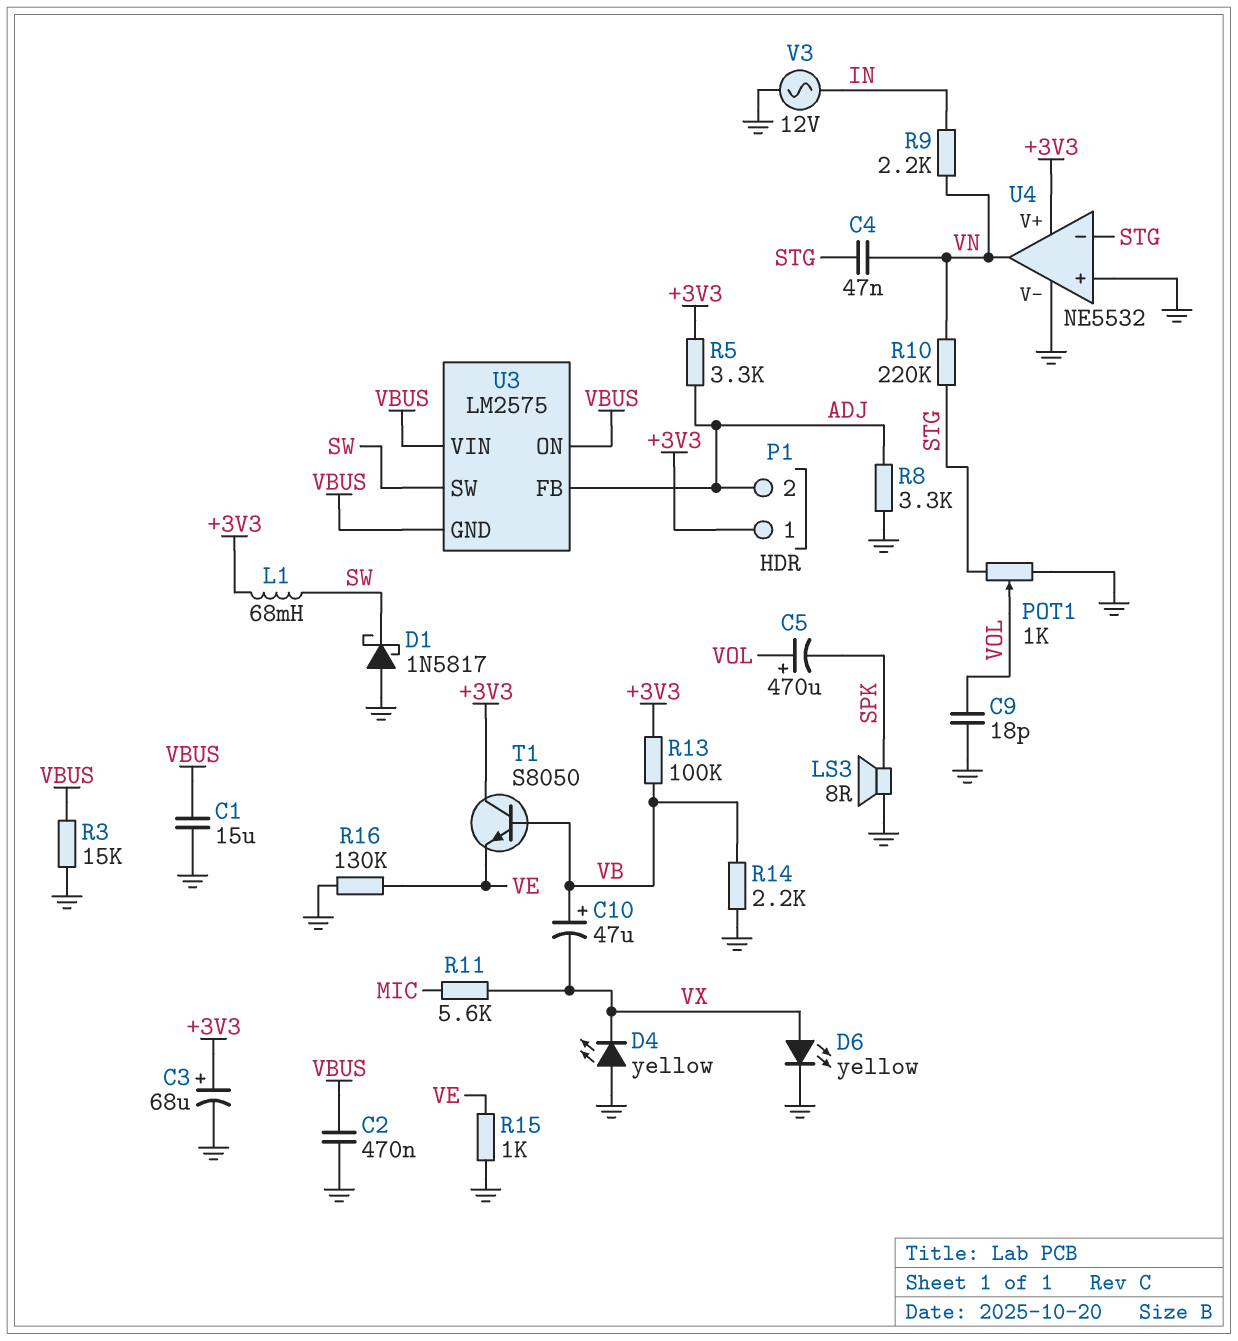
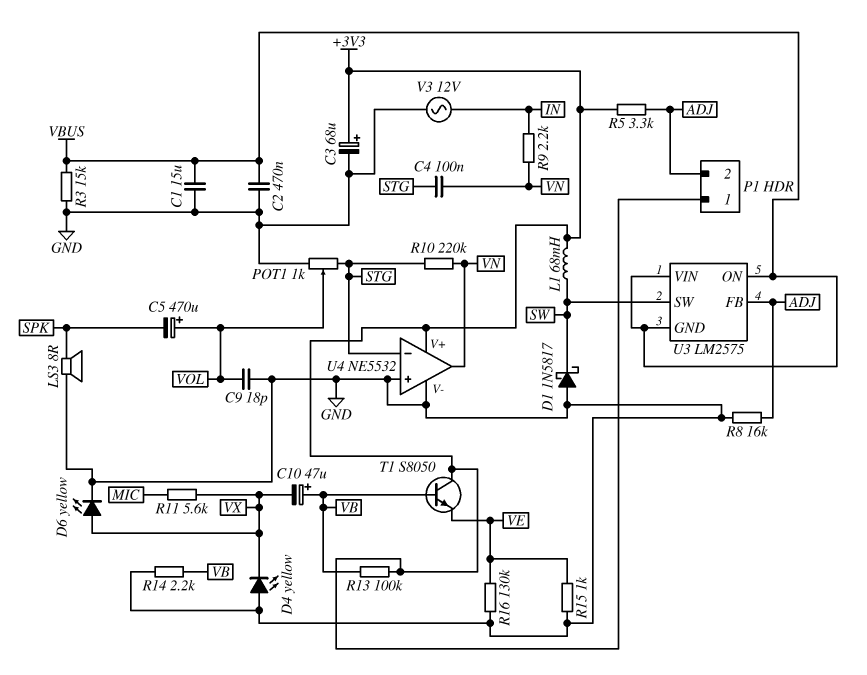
C4: 47nF (STG, VN) -> 100nF (STG, VN)
R8: 3.3k (ADJ, GND) -> 16k (ADJ, GND)

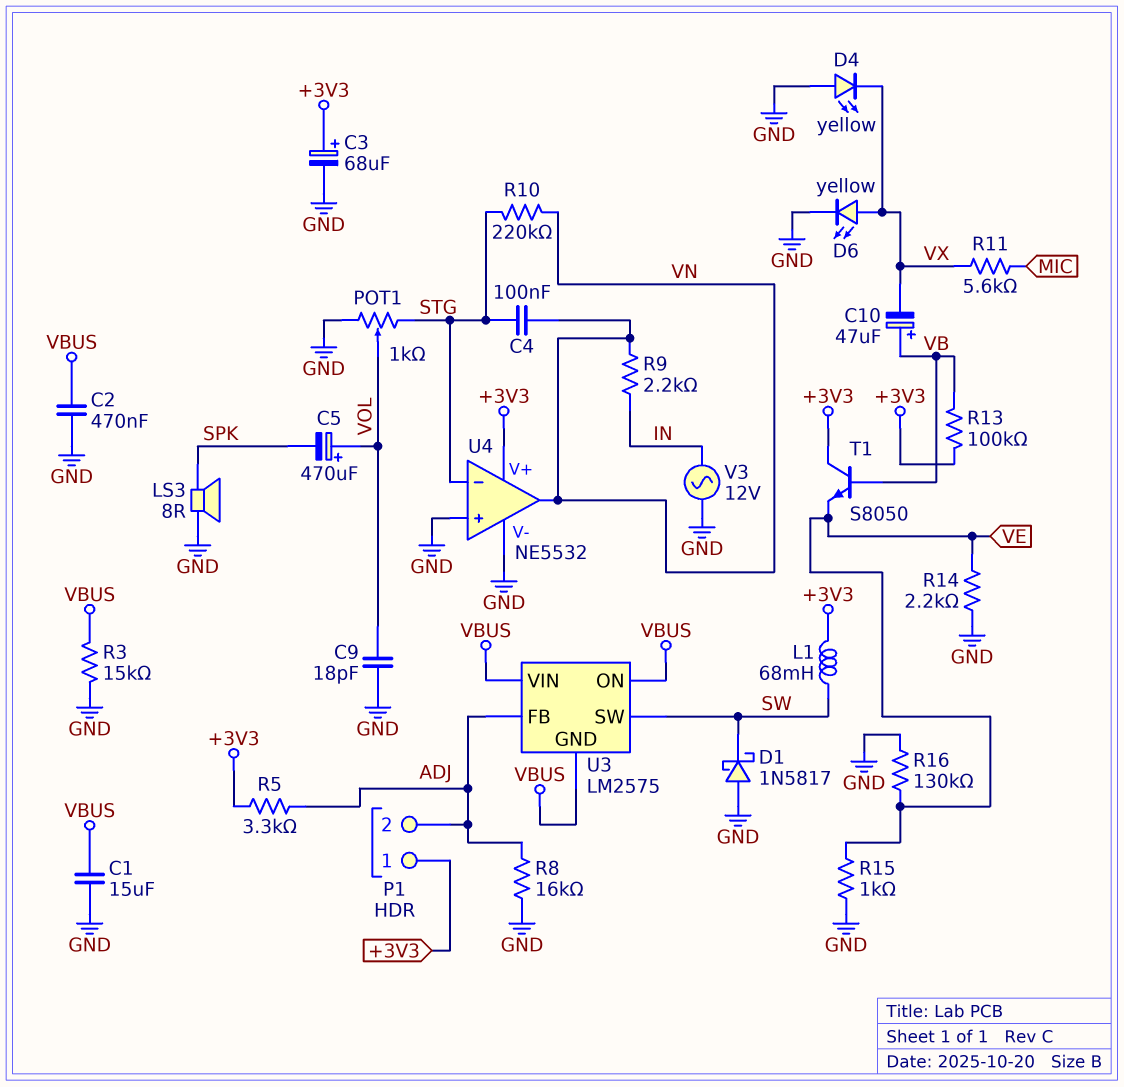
R14: 2.2k (GND, VB) -> 2.2k (GND, VE)

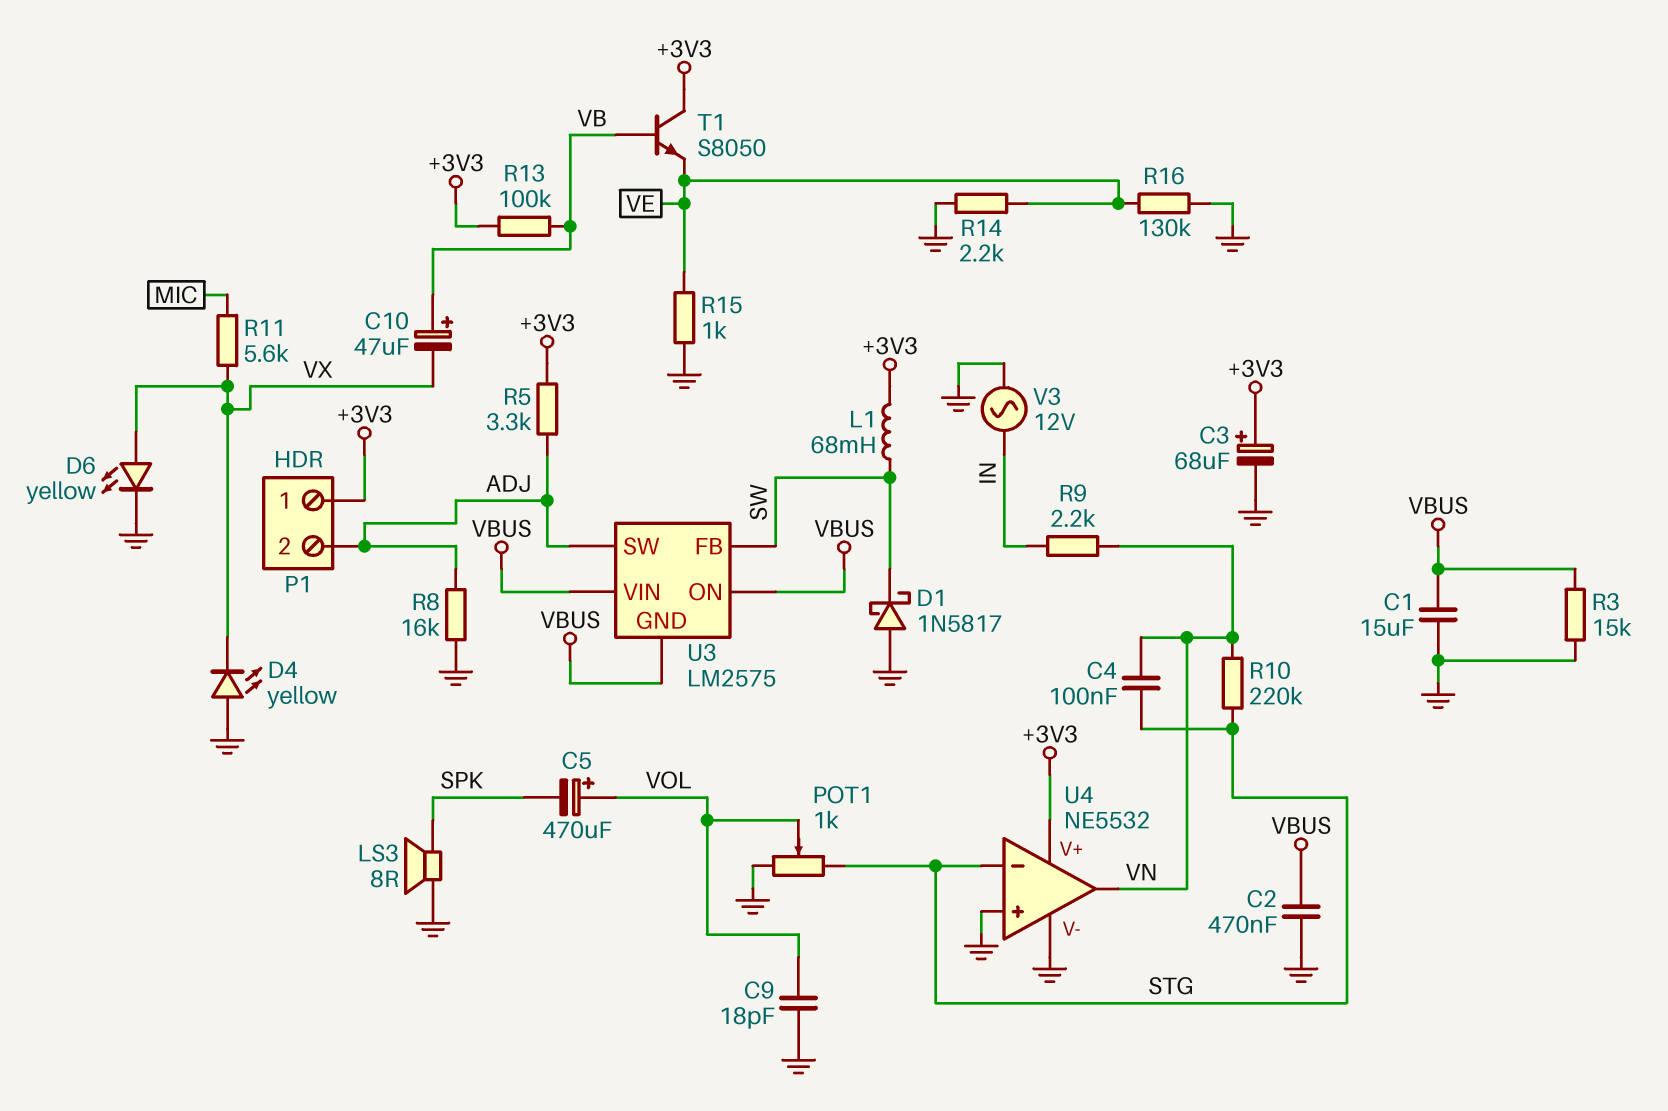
U3 pin FB: ADJ -> SW
U3 pin SW: SW -> ADJ

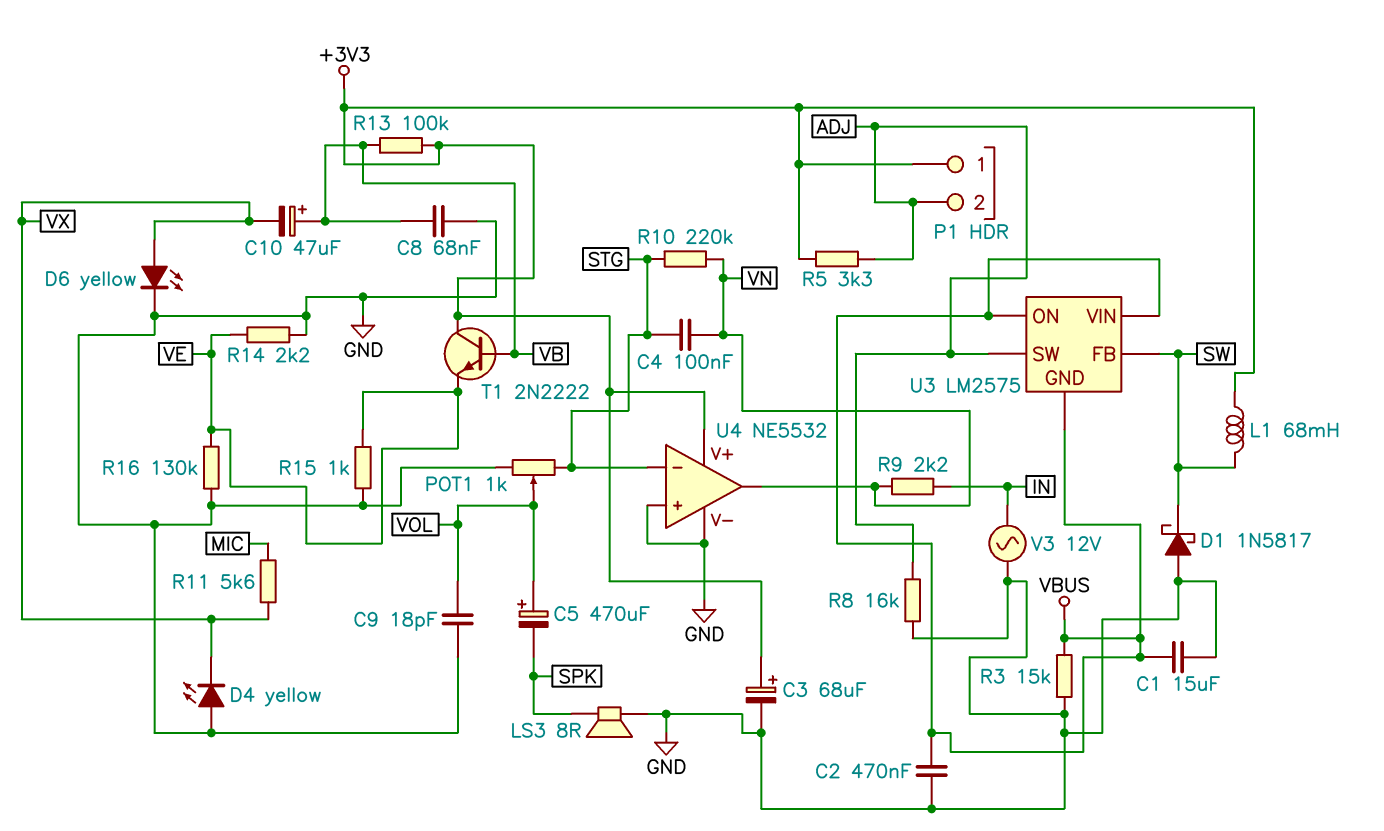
C8: none -> 68nF (GND, VB)
T1: NPN S8050 (B VB, C +3V3, E VE) -> NPN 2N2222 (B VB, C +3V3, E VE)

